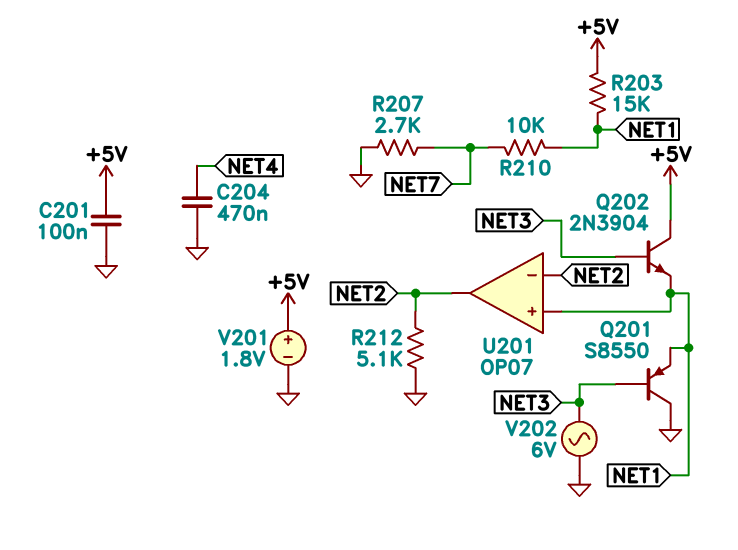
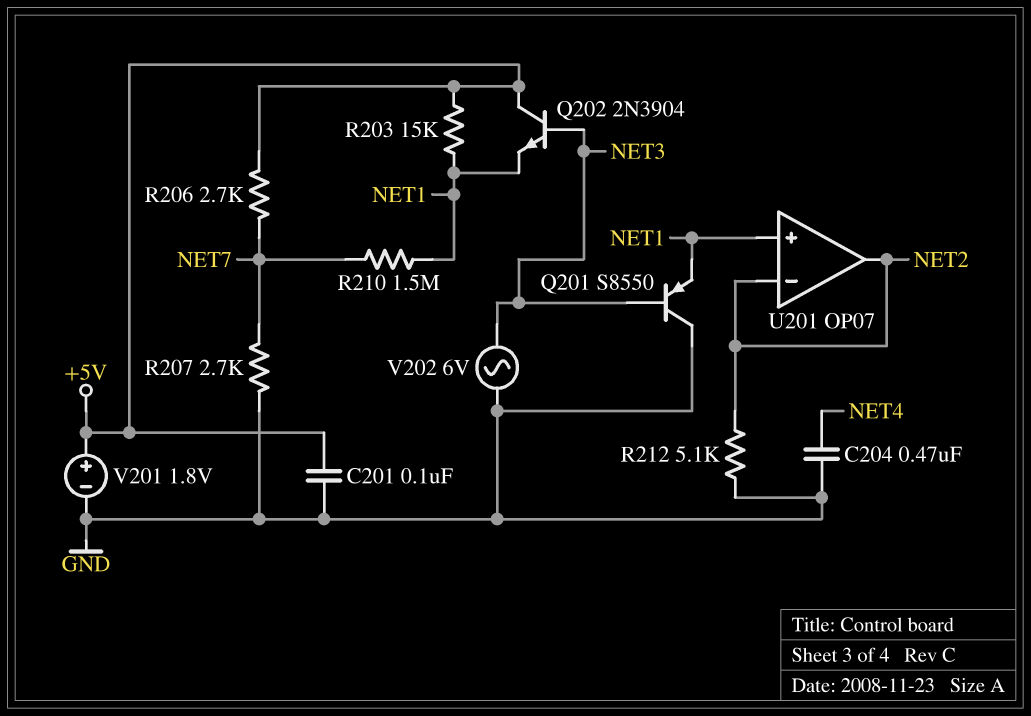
R206: none -> 2.7k (+5V, NET7)
R210: 10k (NET1, NET7) -> 1.5M (NET1, NET7)

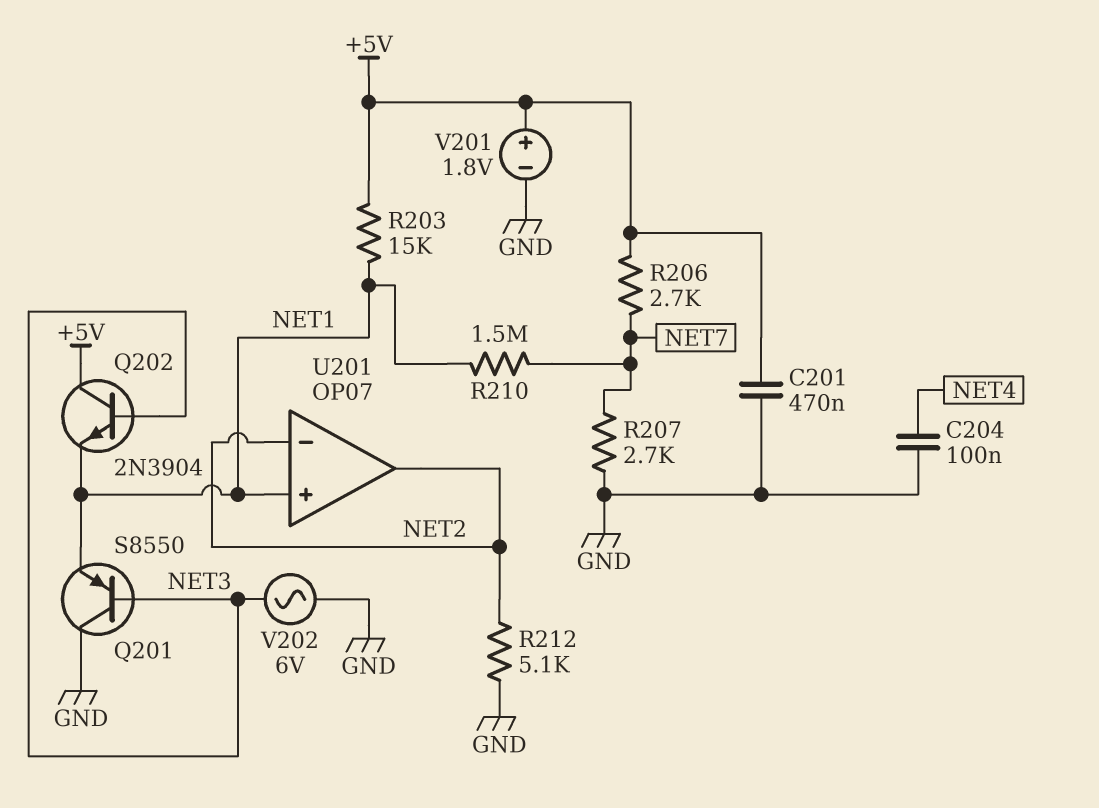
C201: 100nF (+5V, GND) -> 470nF (+5V, GND)
C204: 470nF (GND, NET4) -> 100nF (GND, NET4)

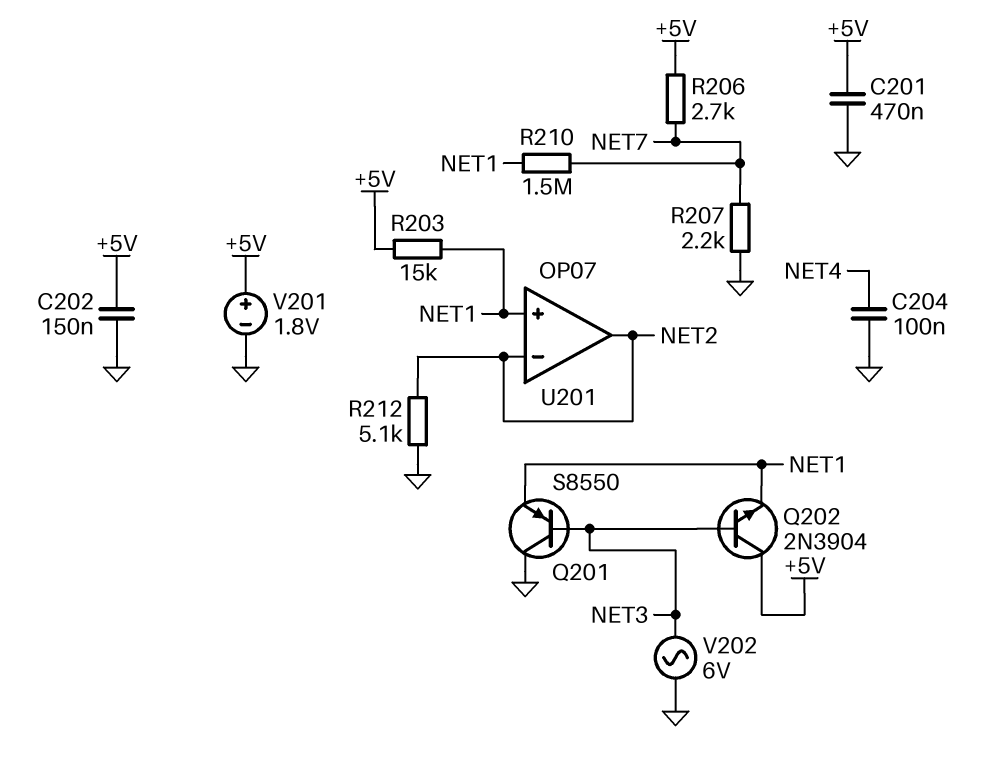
C202: none -> 150nF (+5V, GND)
R207: 2.7k (GND, NET7) -> 2.2k (GND, NET7)

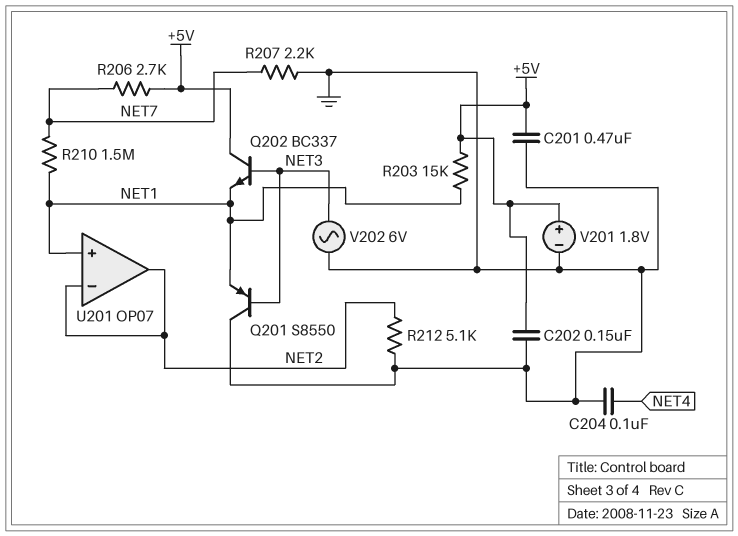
Q202: NPN 2N3904 (B NET3, C +5V, E NET1) -> NPN BC337 (B NET3, C +5V, E NET1)

